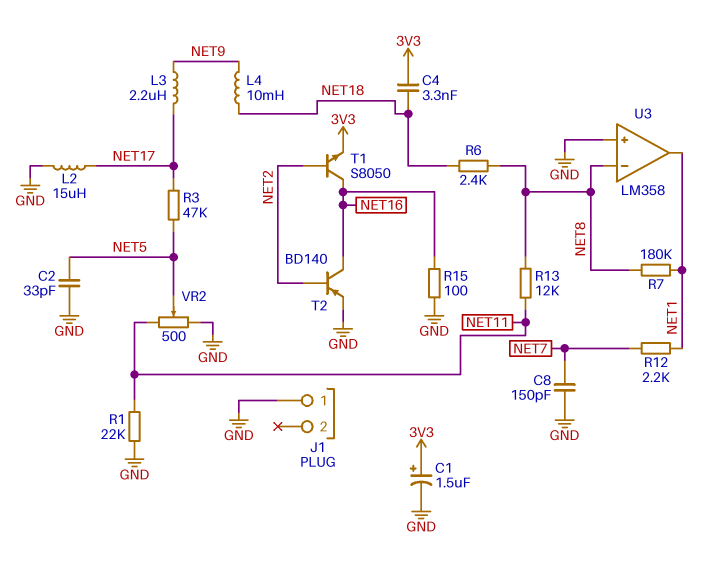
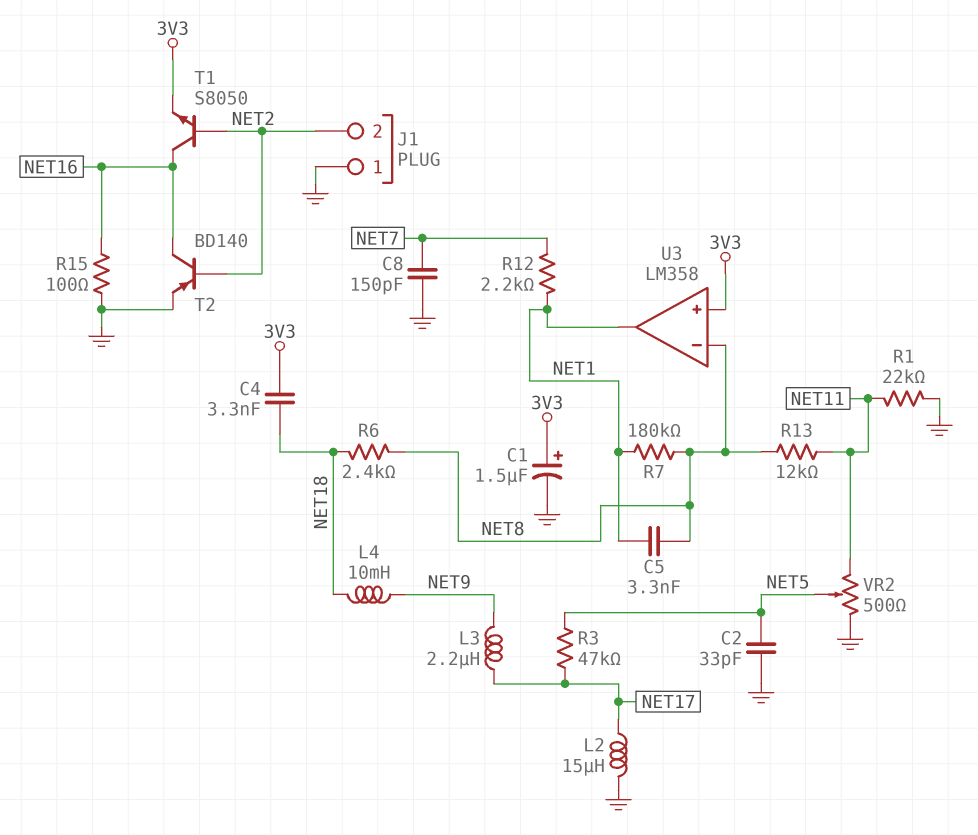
C5: none -> 3.3nF (NET1, NET8)
J1 pin 2: none -> NET2
U3 pin in+: GND -> 3V3

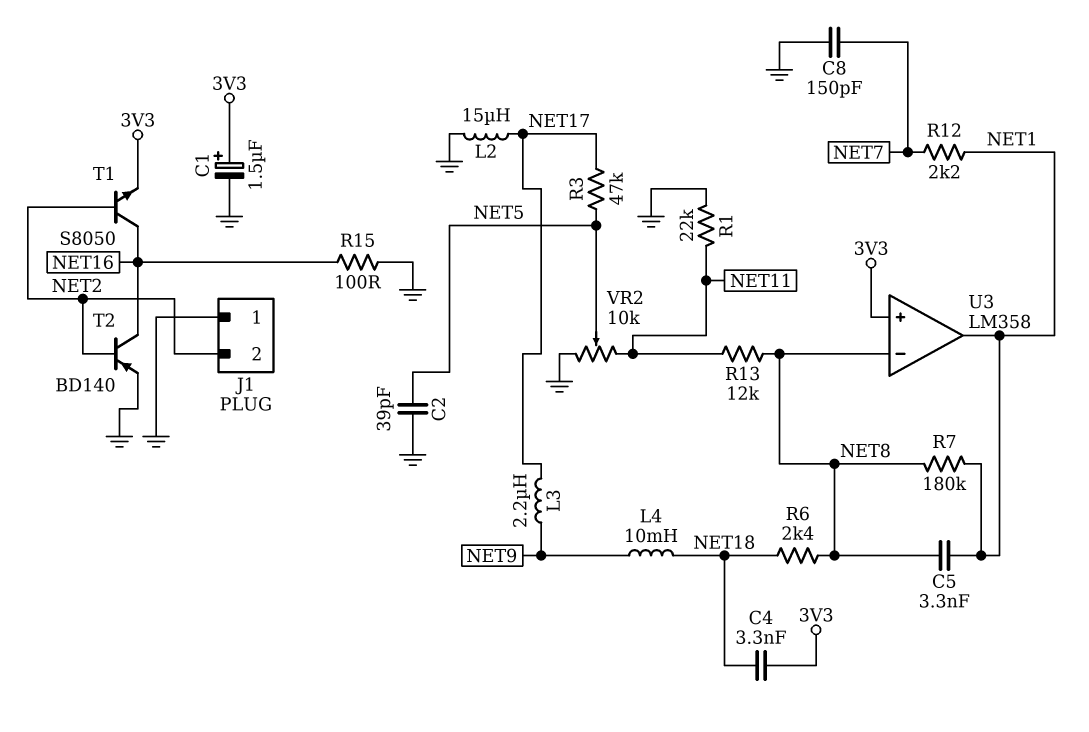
C2: 33pF (GND, NET5) -> 39pF (GND, NET5)
VR2: 500 (GND, NET11, wiper NET5) -> 10k (GND, NET11, wiper NET5)

